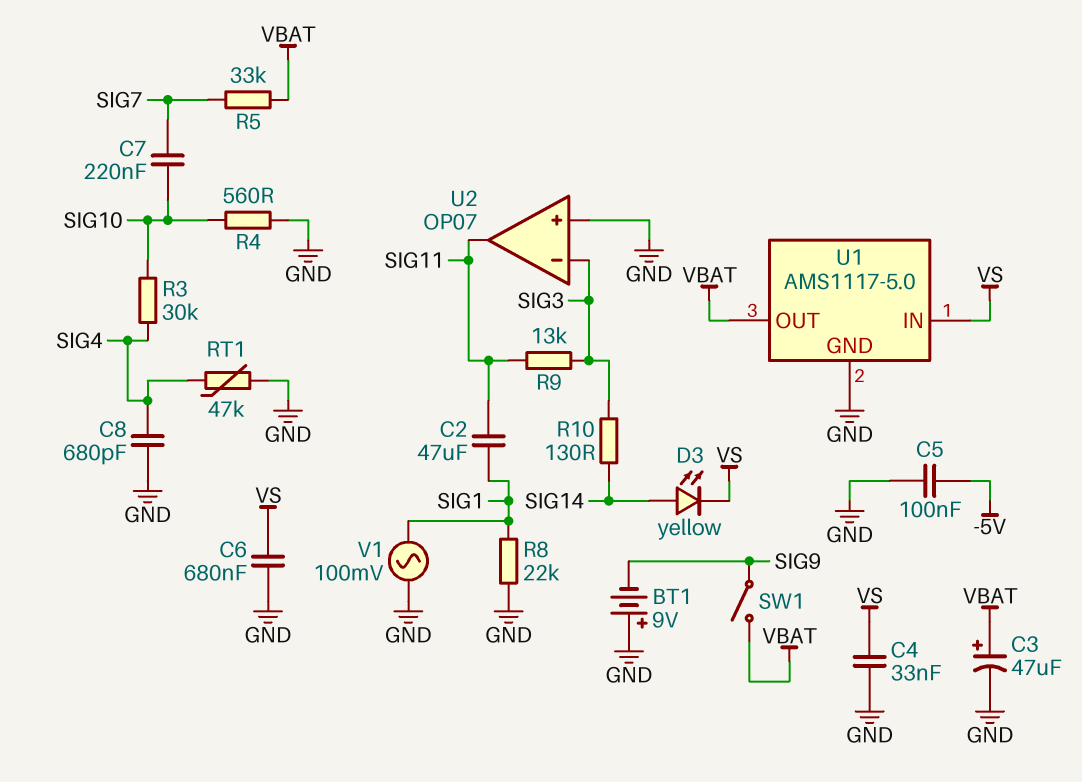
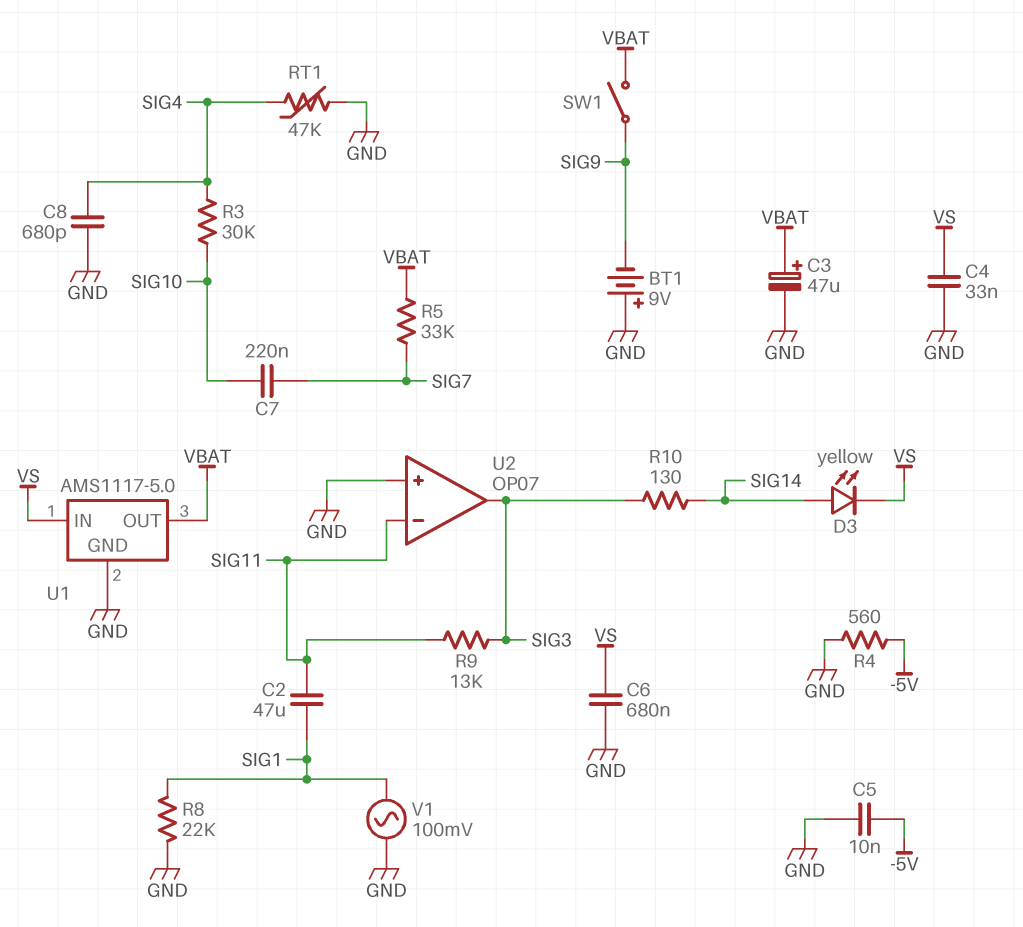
C5: 100nF (-5V, GND) -> 10nF (-5V, GND)
R4: 560 (GND, SIG10) -> 560 (-5V, GND)
U2 pin in-: SIG3 -> SIG11
U2 pin out: SIG11 -> SIG3

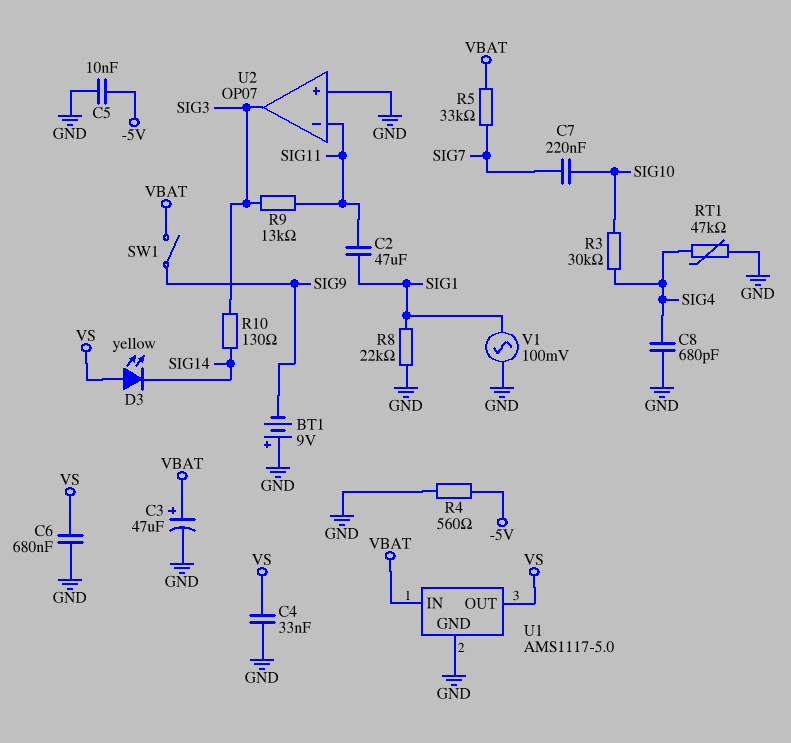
D3: LED yellow (A SIG14, K VS) -> LED yellow (A VS, K SIG14)
U1 pin IN: VS -> VBAT
U1 pin OUT: VBAT -> VS

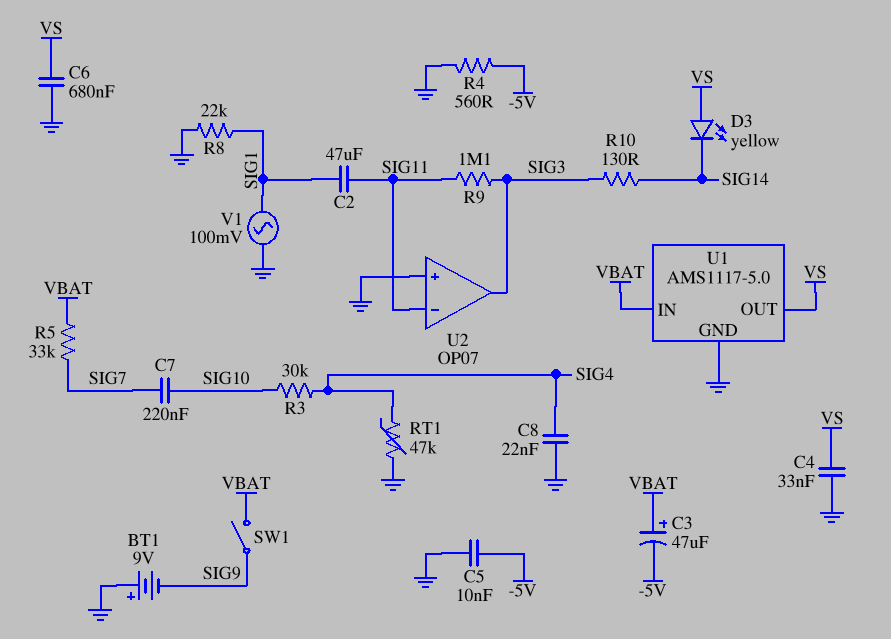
C3: 47uF (plus VBAT, minus GND) -> 47uF (plus VBAT, minus -5V)
C8: 680pF (GND, SIG4) -> 22nF (GND, SIG4)
R9: 13k (SIG3, SIG11) -> 1.1M (SIG3, SIG11)

